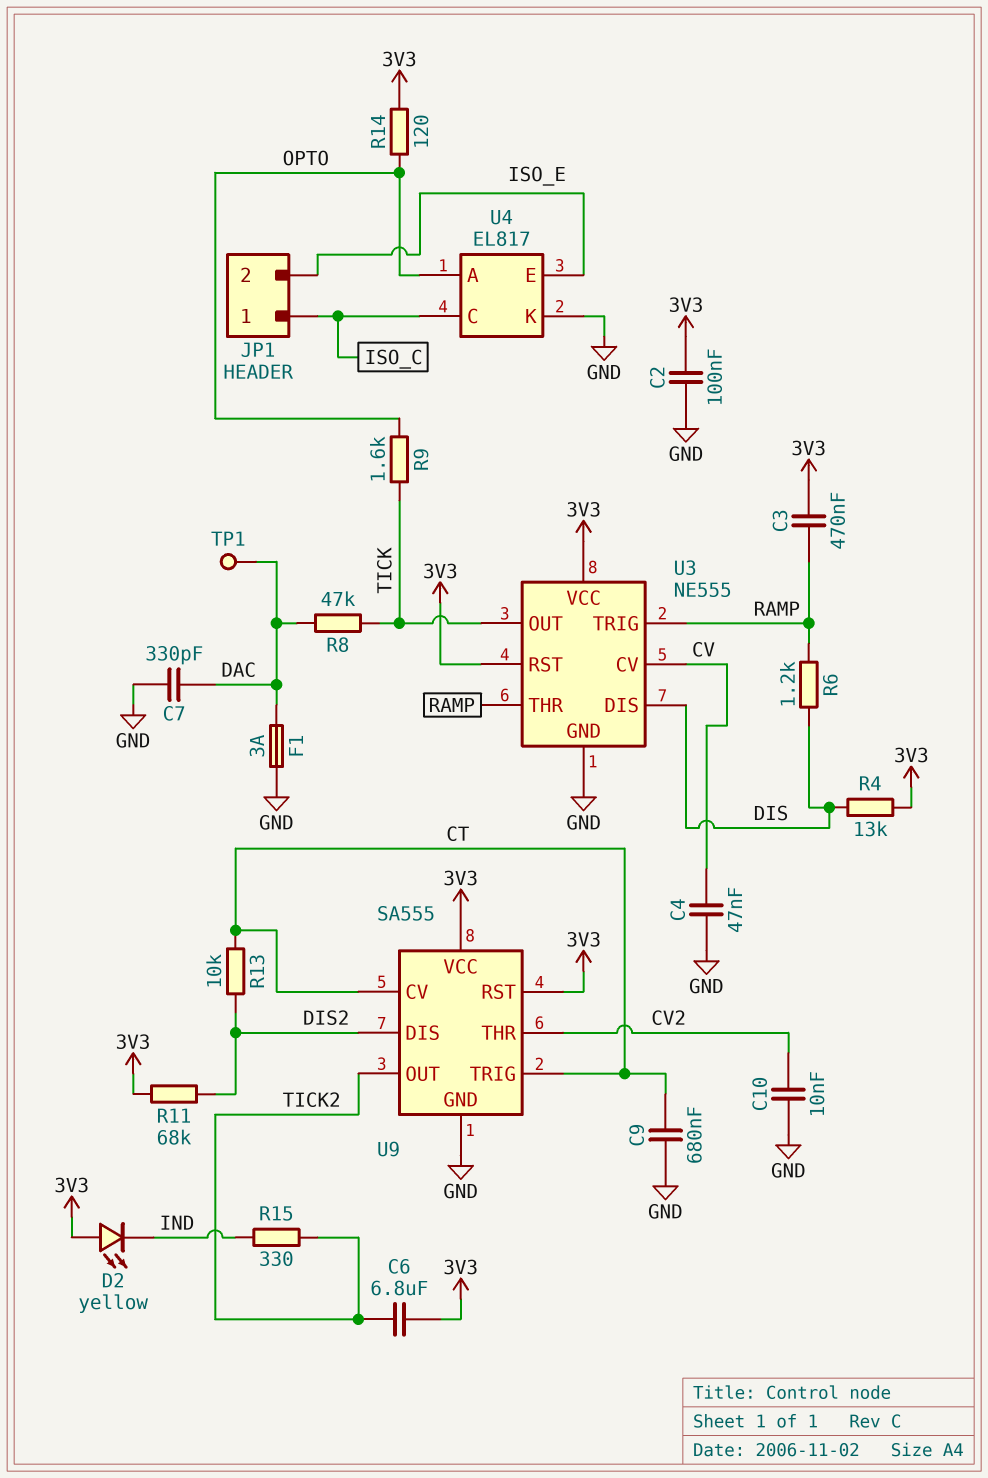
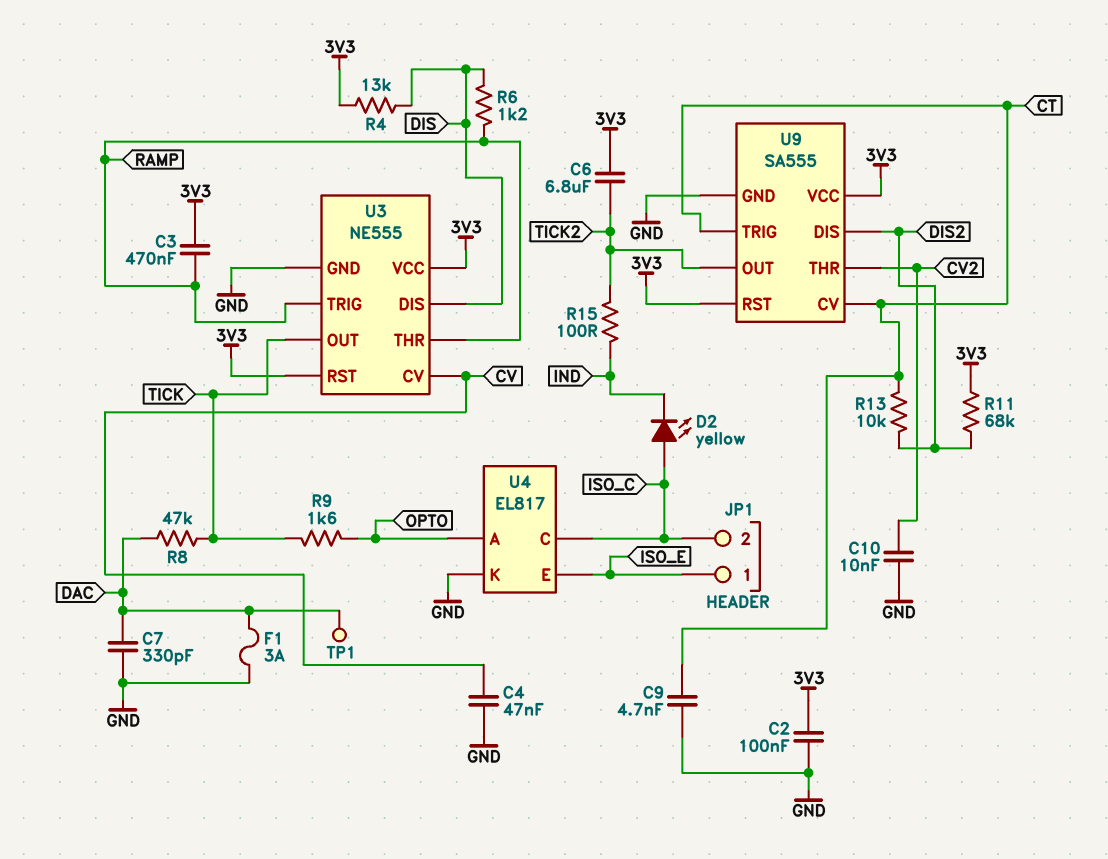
C9: 680nF (CT, GND) -> 4.7nF (CT, GND)
D2: LED yellow (A 3V3, K IND) -> LED yellow (A ISO_C, K IND)
JP1 pin 1: ISO_C -> ISO_E
JP1 pin 2: ISO_E -> ISO_C
R14: 120 (3V3, OPTO) -> none
R15: 330 (IND, TICK2) -> 100 (IND, TICK2)

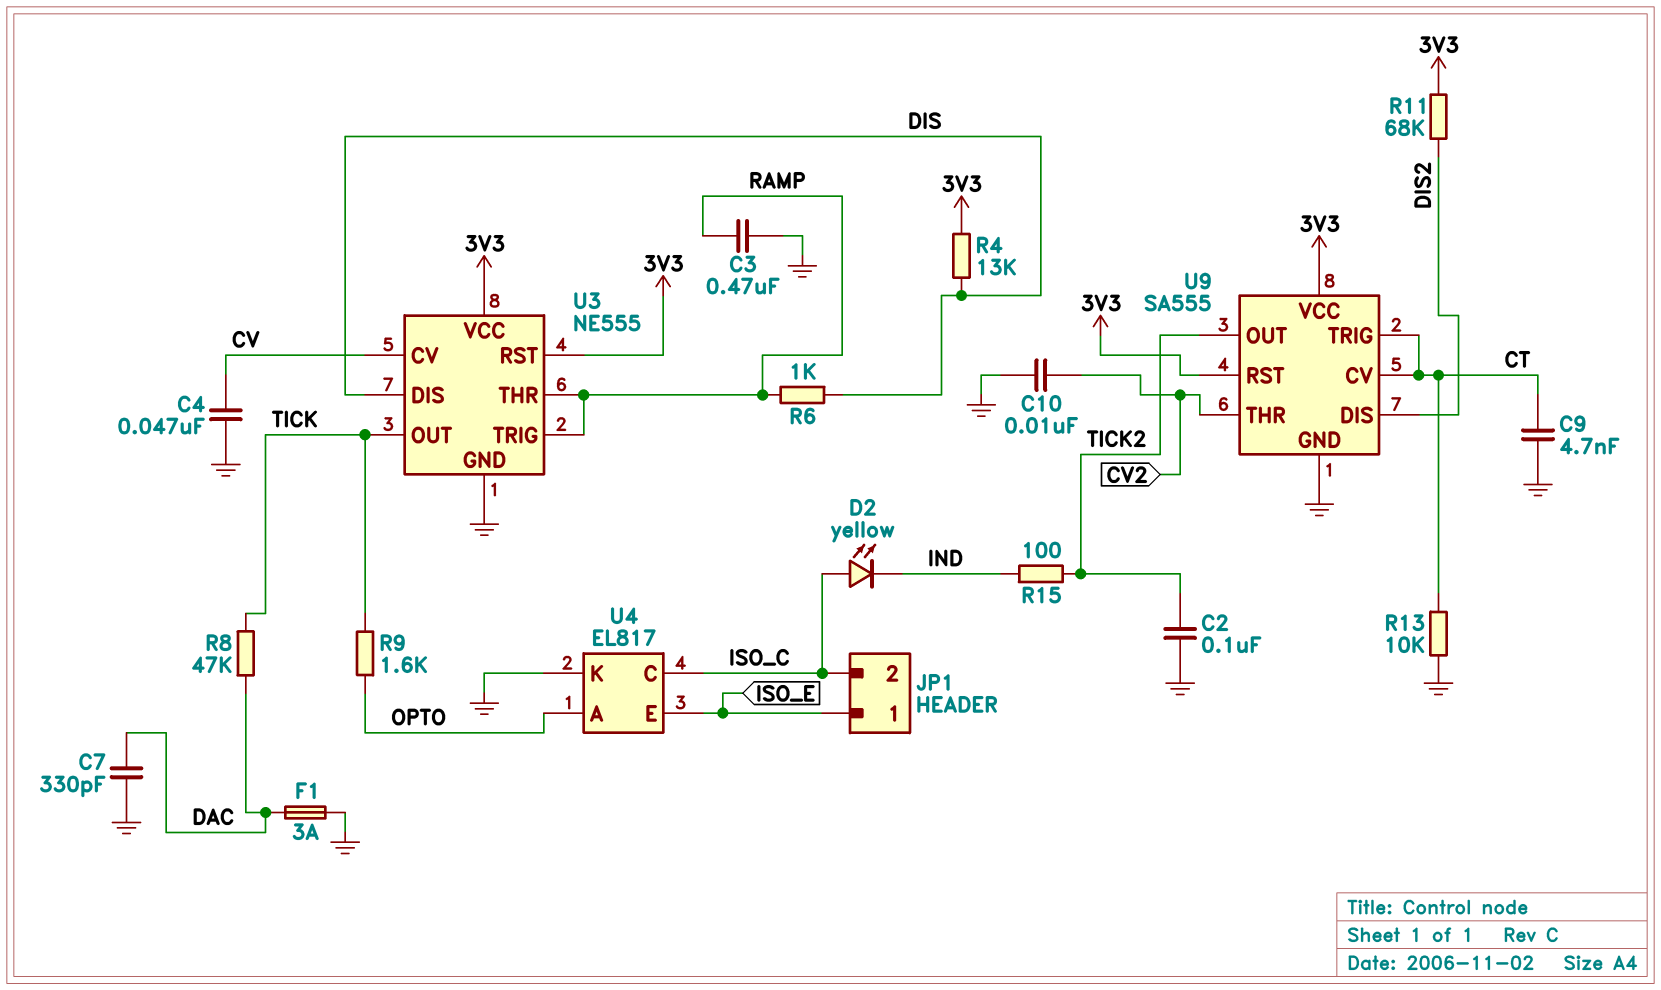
C2: 100nF (3V3, GND) -> 100nF (GND, TICK2)
C3: 470nF (3V3, RAMP) -> 470nF (GND, RAMP)
C6: 6.8uF (3V3, TICK2) -> none
R6: 1.2k (DIS, RAMP) -> 1k (DIS, RAMP)
R13: 10k (CT, DIS2) -> 10k (CT, GND)
TP1: test point (DAC) -> none

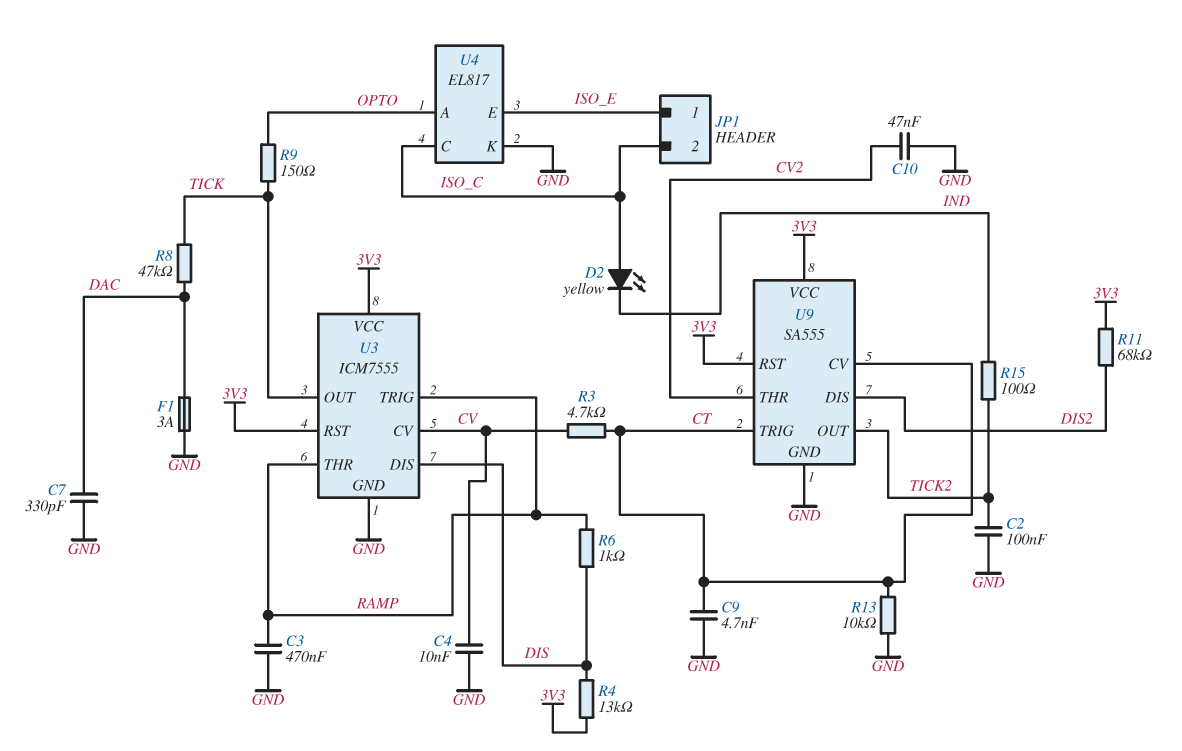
C4: 47nF (CV, GND) -> 10nF (CV, GND)
C10: 10nF (CV2, GND) -> 47nF (CV2, GND)
R3: none -> 4.7k (CT, CV)
R9: 1.6k (OPTO, TICK) -> 150 (OPTO, TICK)
U3: NE555 -> ICM7555

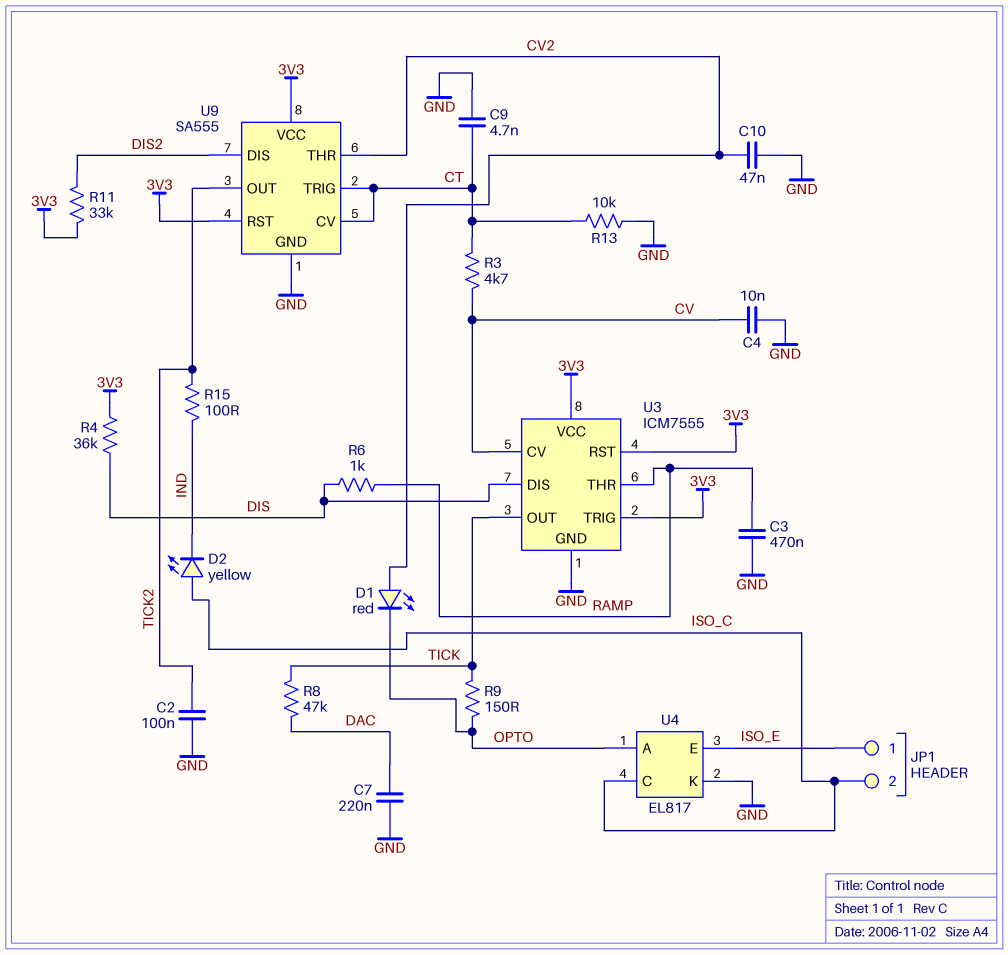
C7: 330pF (DAC, GND) -> 220nF (DAC, GND)
D1: none -> LED red (A CV2, K OPTO)
F1: 3A (DAC, GND) -> none
R4: 13k (3V3, DIS) -> 36k (3V3, DIS)
R11: 68k (3V3, DIS2) -> 33k (3V3, DIS2)
U3 pin TRIG: RAMP -> 3V3

